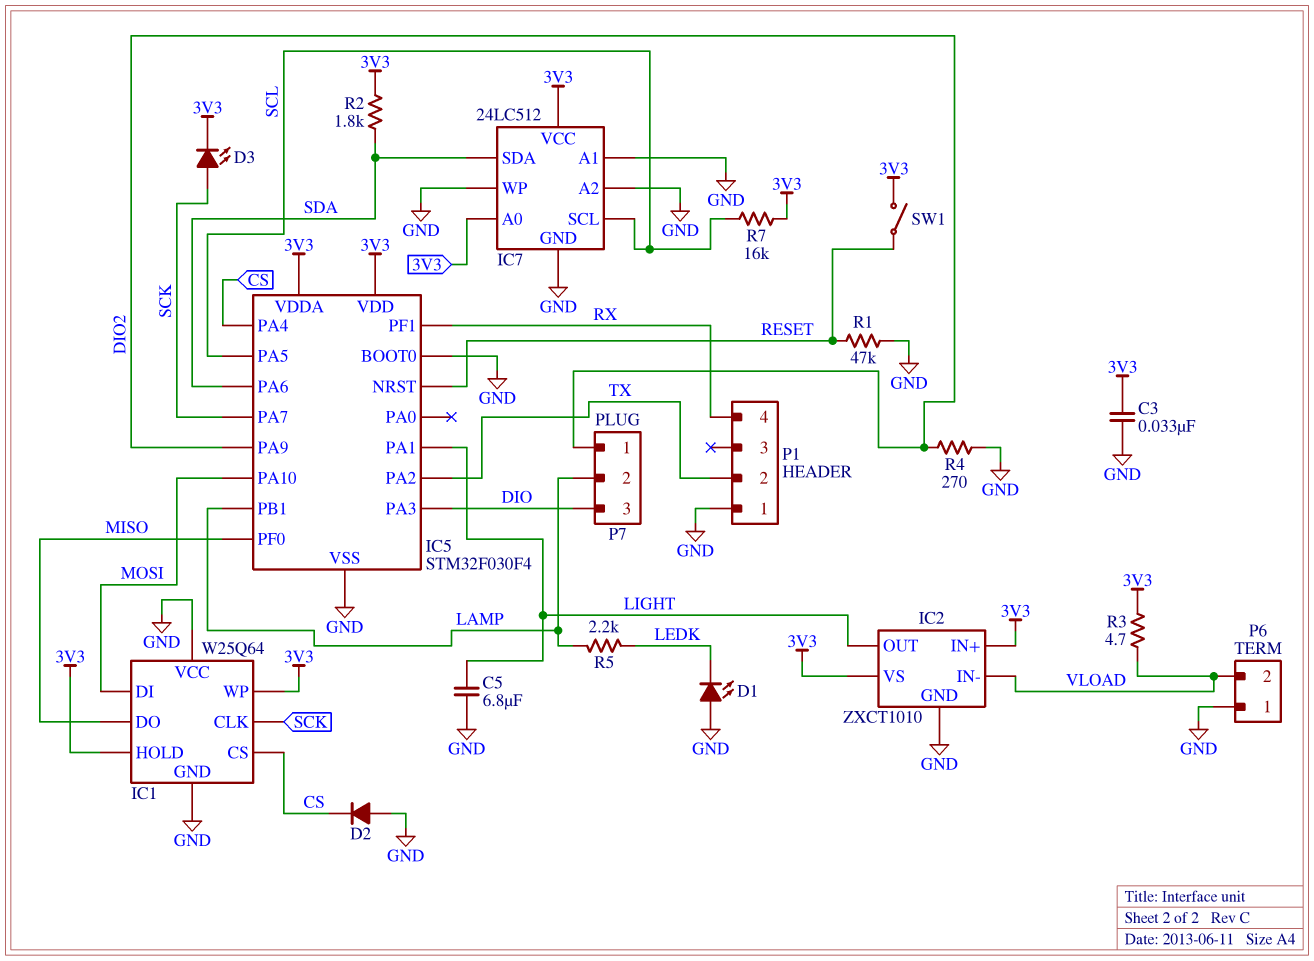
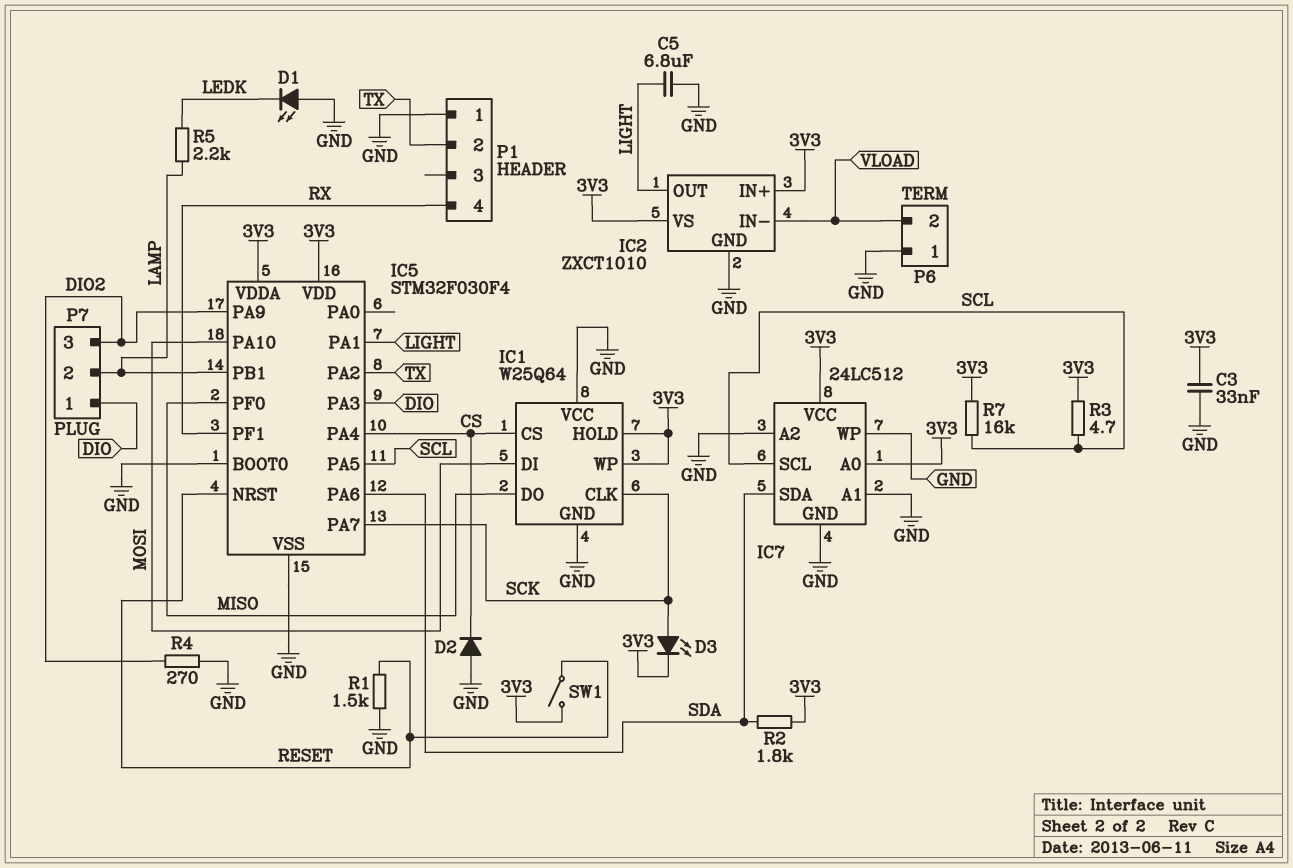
P7 pin 1: DIO2 -> DIO
P7 pin 3: DIO -> DIO2
R1: 47k (GND, RESET) -> 1.5k (GND, RESET)
R3: 4.7 (3V3, VLOAD) -> 4.7 (3V3, SCL)

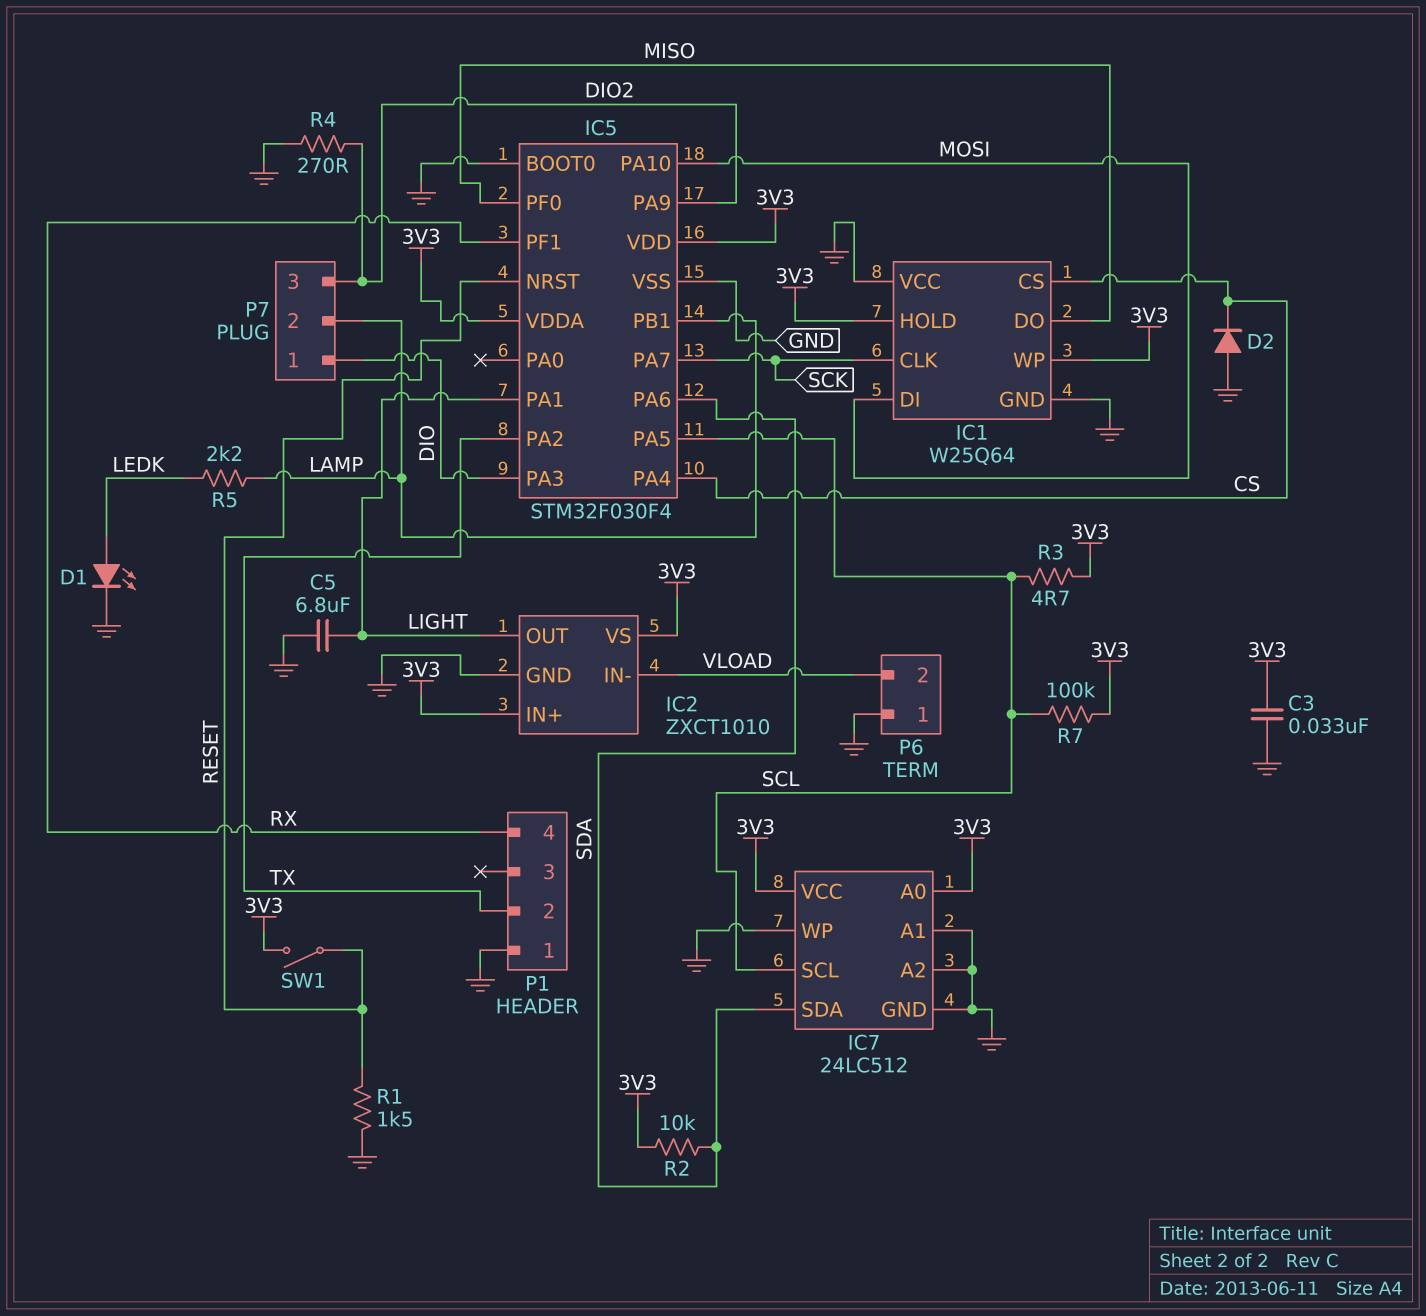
D1: LED (A GND, K LEDK) -> LED (A LEDK, K GND)
D3: LED (A SCK, K 3V3) -> none
R2: 1.8k (3V3, SDA) -> 10k (3V3, SDA)
R7: 16k (3V3, SCL) -> 100k (3V3, SCL)

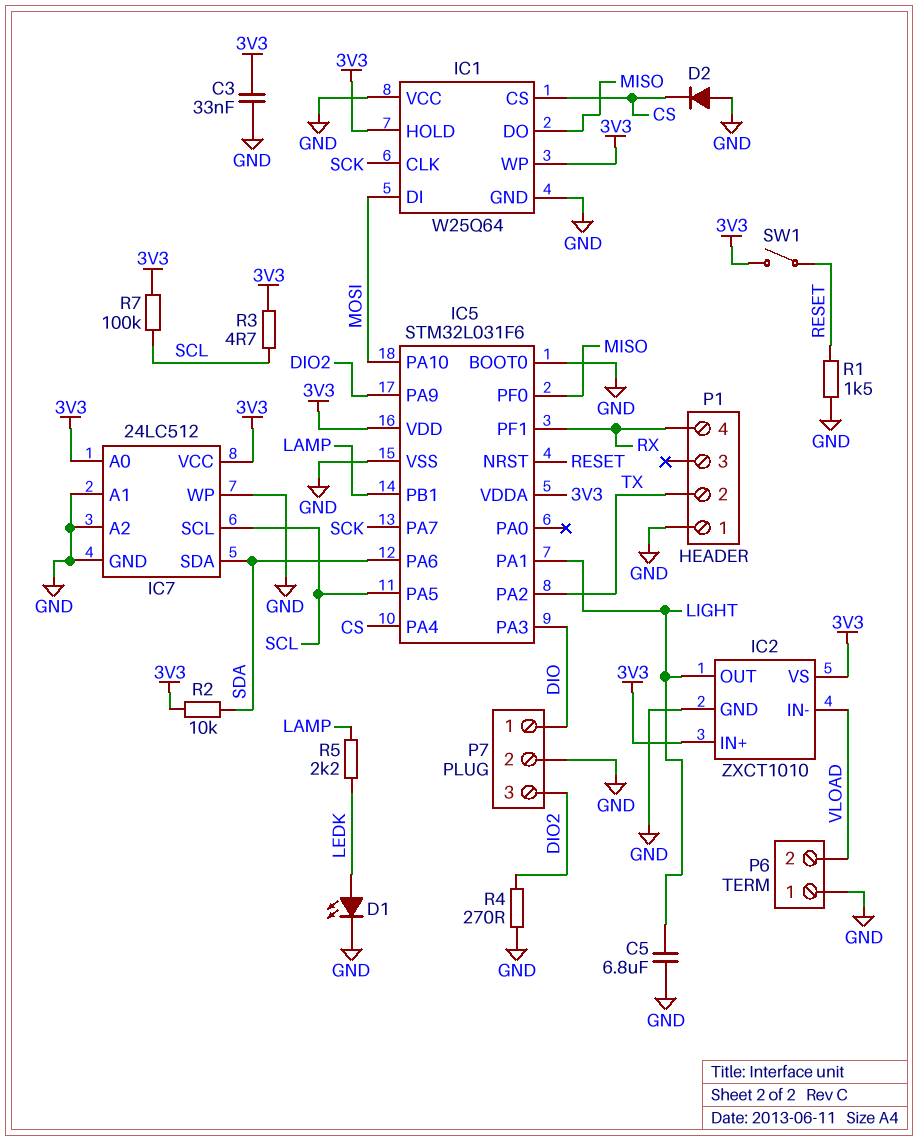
IC5: STM32F030F4 -> STM32L031F6
P7 pin 2: LAMP -> GND

